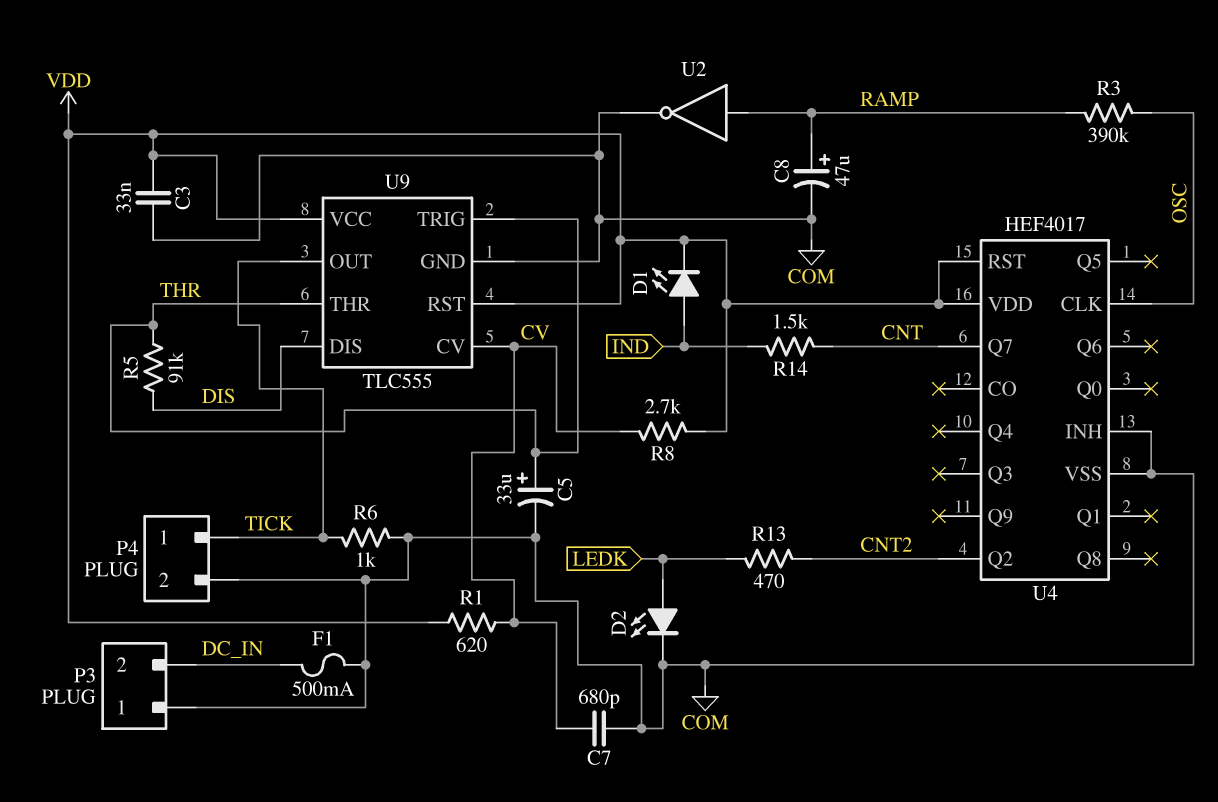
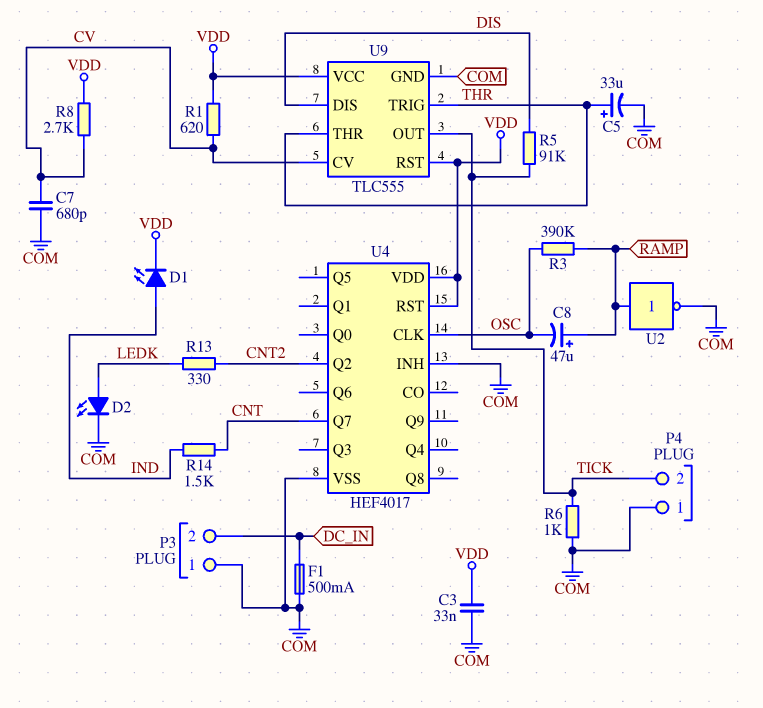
C8: 47uF (plus RAMP, minus COM) -> 47uF (plus RAMP, minus OSC)
P4 pin 1: TICK -> COM
P4 pin 2: COM -> TICK
R5: 91k (DIS, THR) -> 91k (DIS, TICK)
R13: 470 (CNT2, LEDK) -> 330 (CNT2, LEDK)

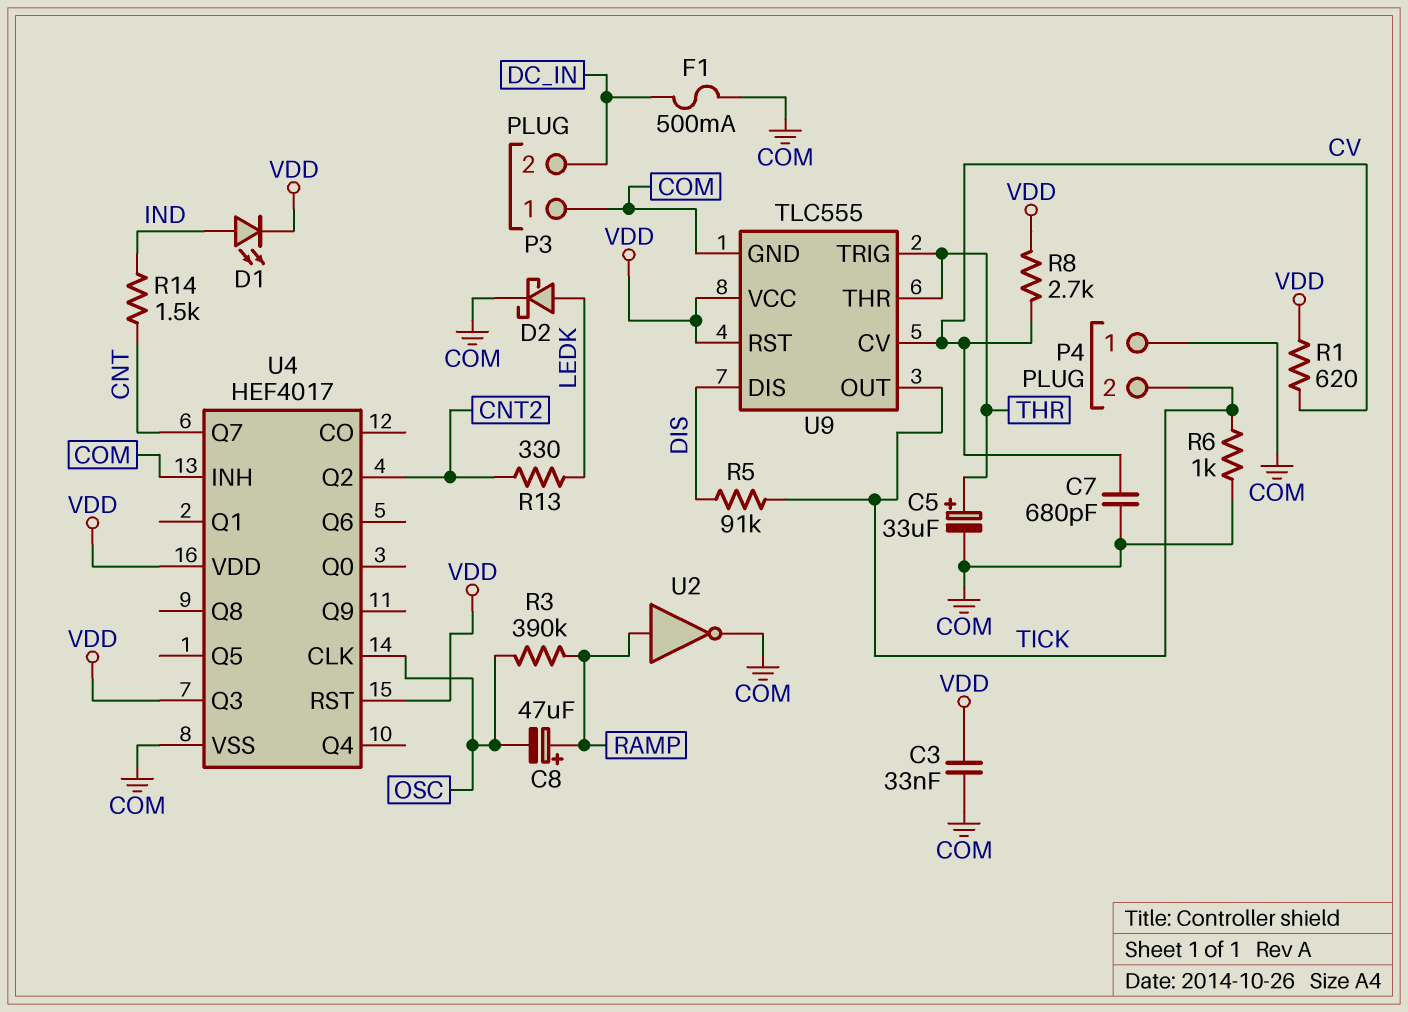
D2: LED (A LEDK, K COM) -> schottky (A LEDK, K COM)
U4 pin Q3: none -> VDD

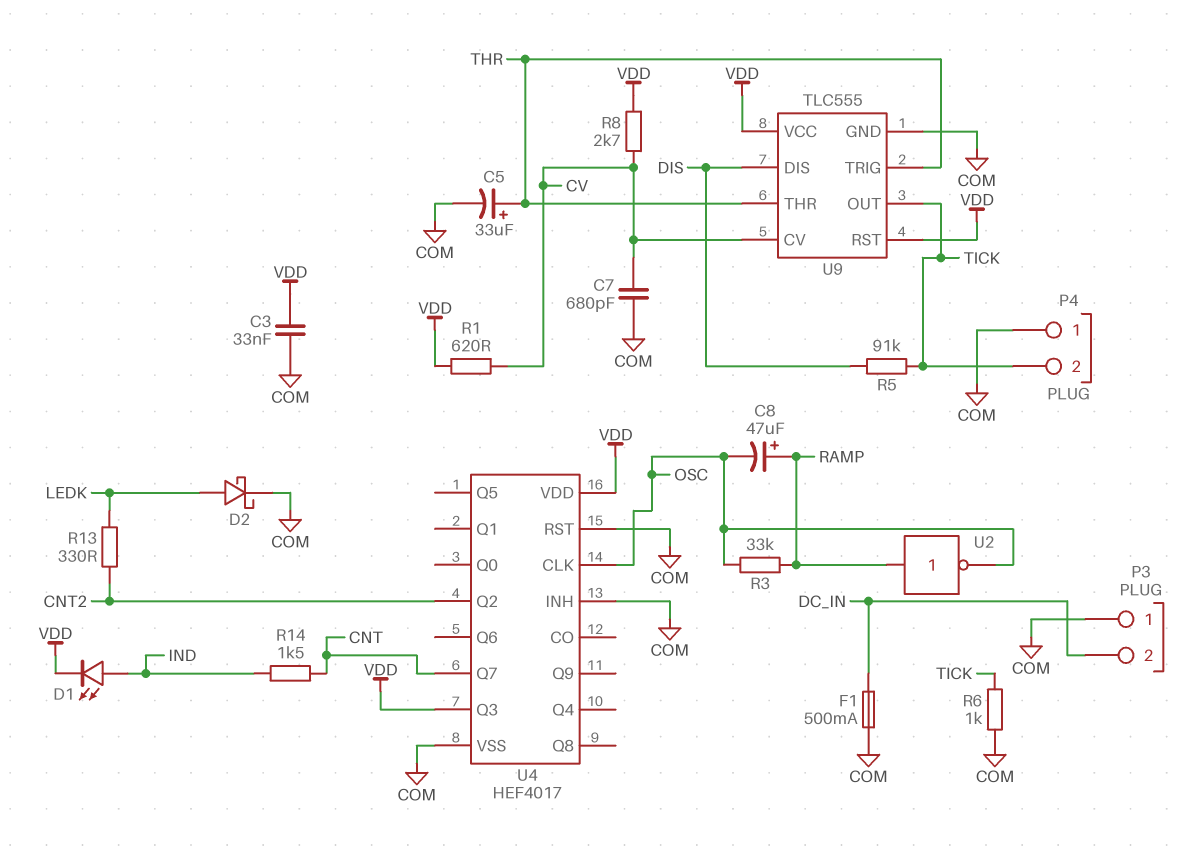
R3: 390k (OSC, RAMP) -> 33k (OSC, RAMP)
U2: NOT (in RAMP, out COM) -> NOT (in RAMP, out OSC)
U4 pin RST: VDD -> COM

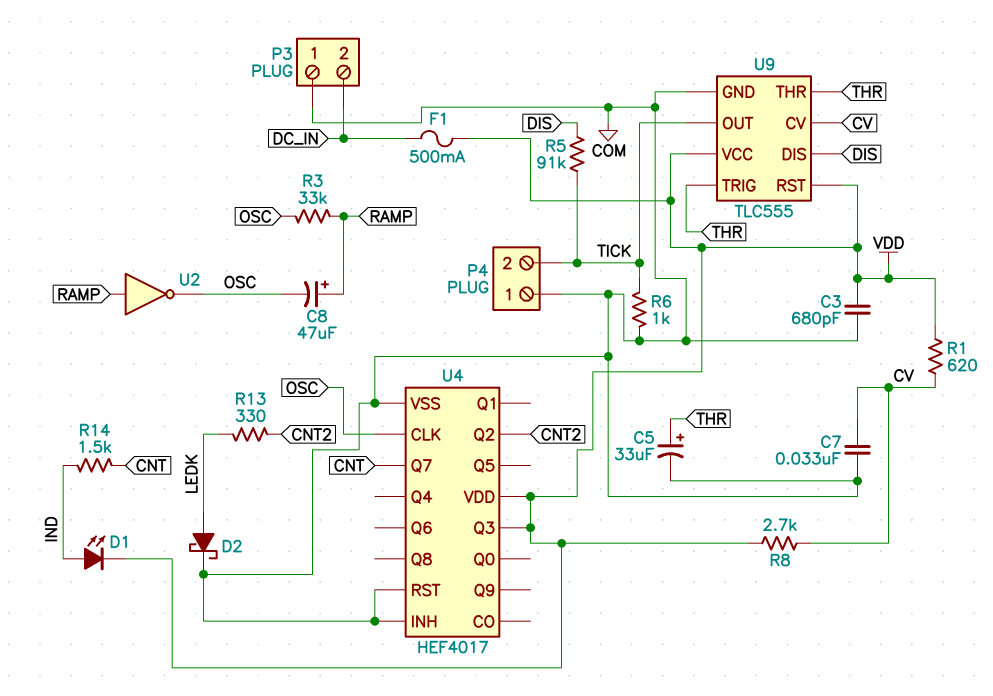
C3: 33nF (COM, VDD) -> 680pF (COM, VDD)
C7: 680pF (COM, CV) -> 33nF (COM, CV)
F1: 500mA (COM, DC_IN) -> 500mA (DC_IN, VDD)

